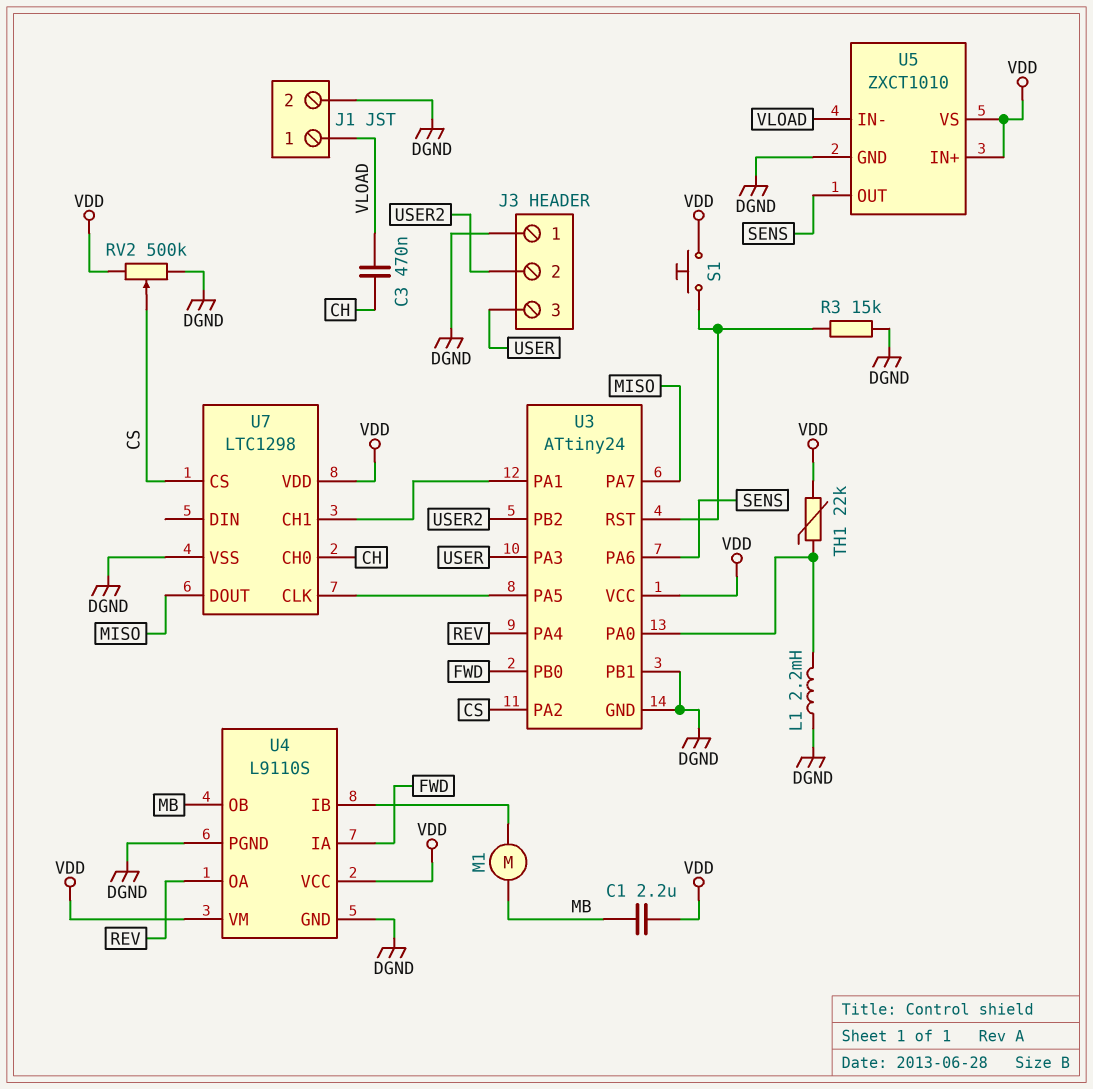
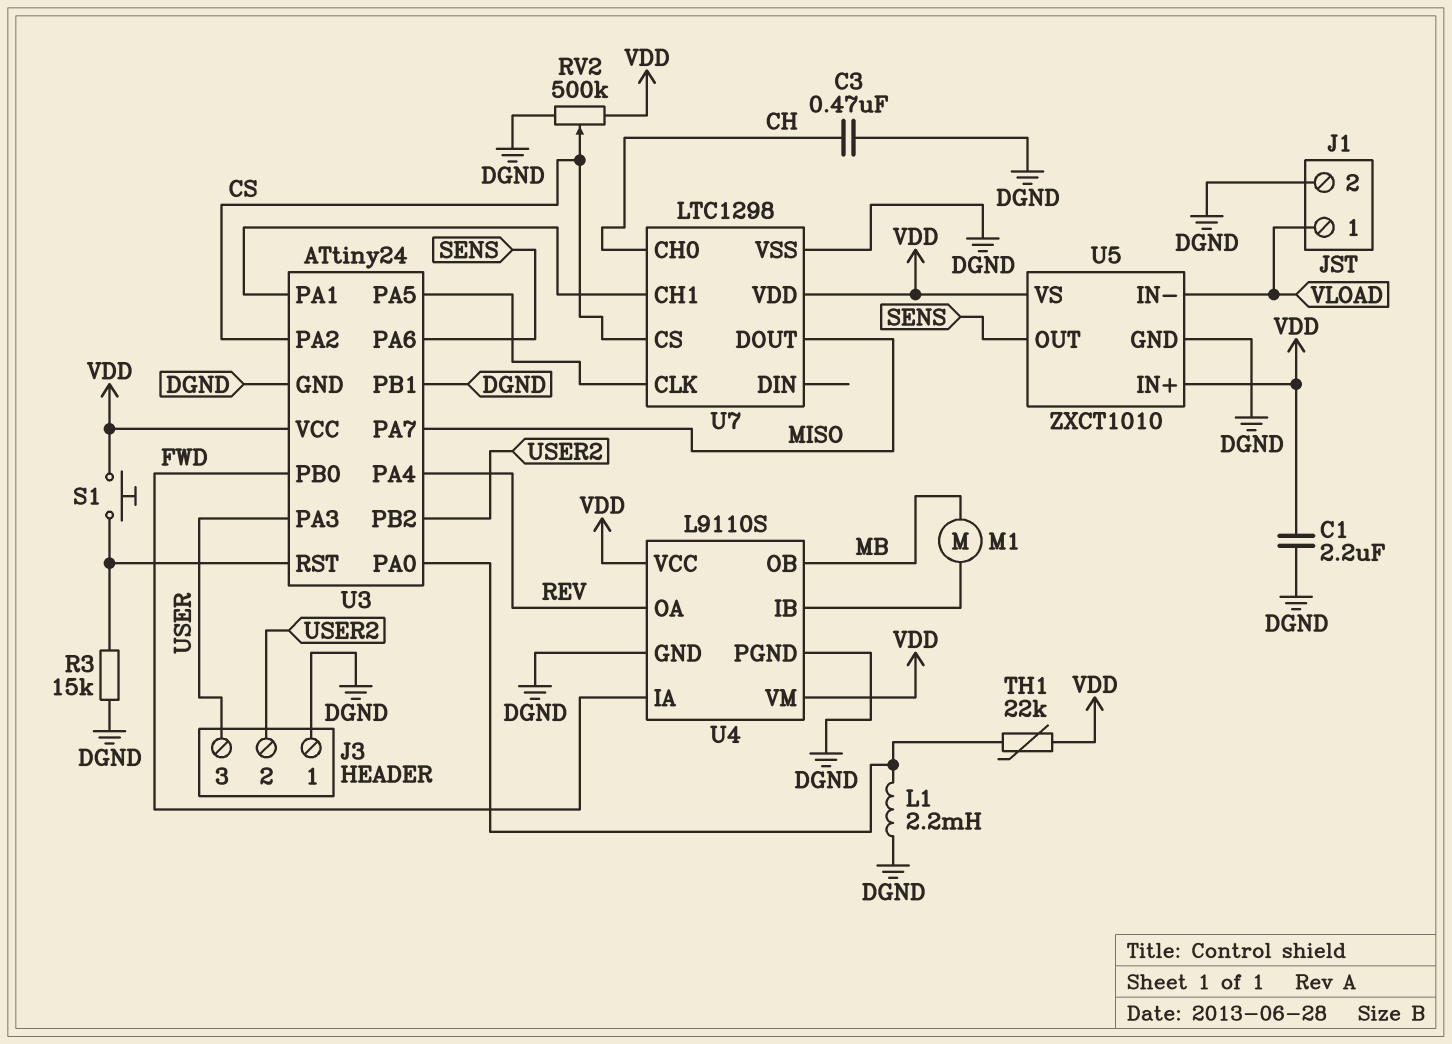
C1: 2.2uF (MB, VDD) -> 2.2uF (DGND, VDD)
C3: 470nF (CH, VLOAD) -> 470nF (CH, DGND)

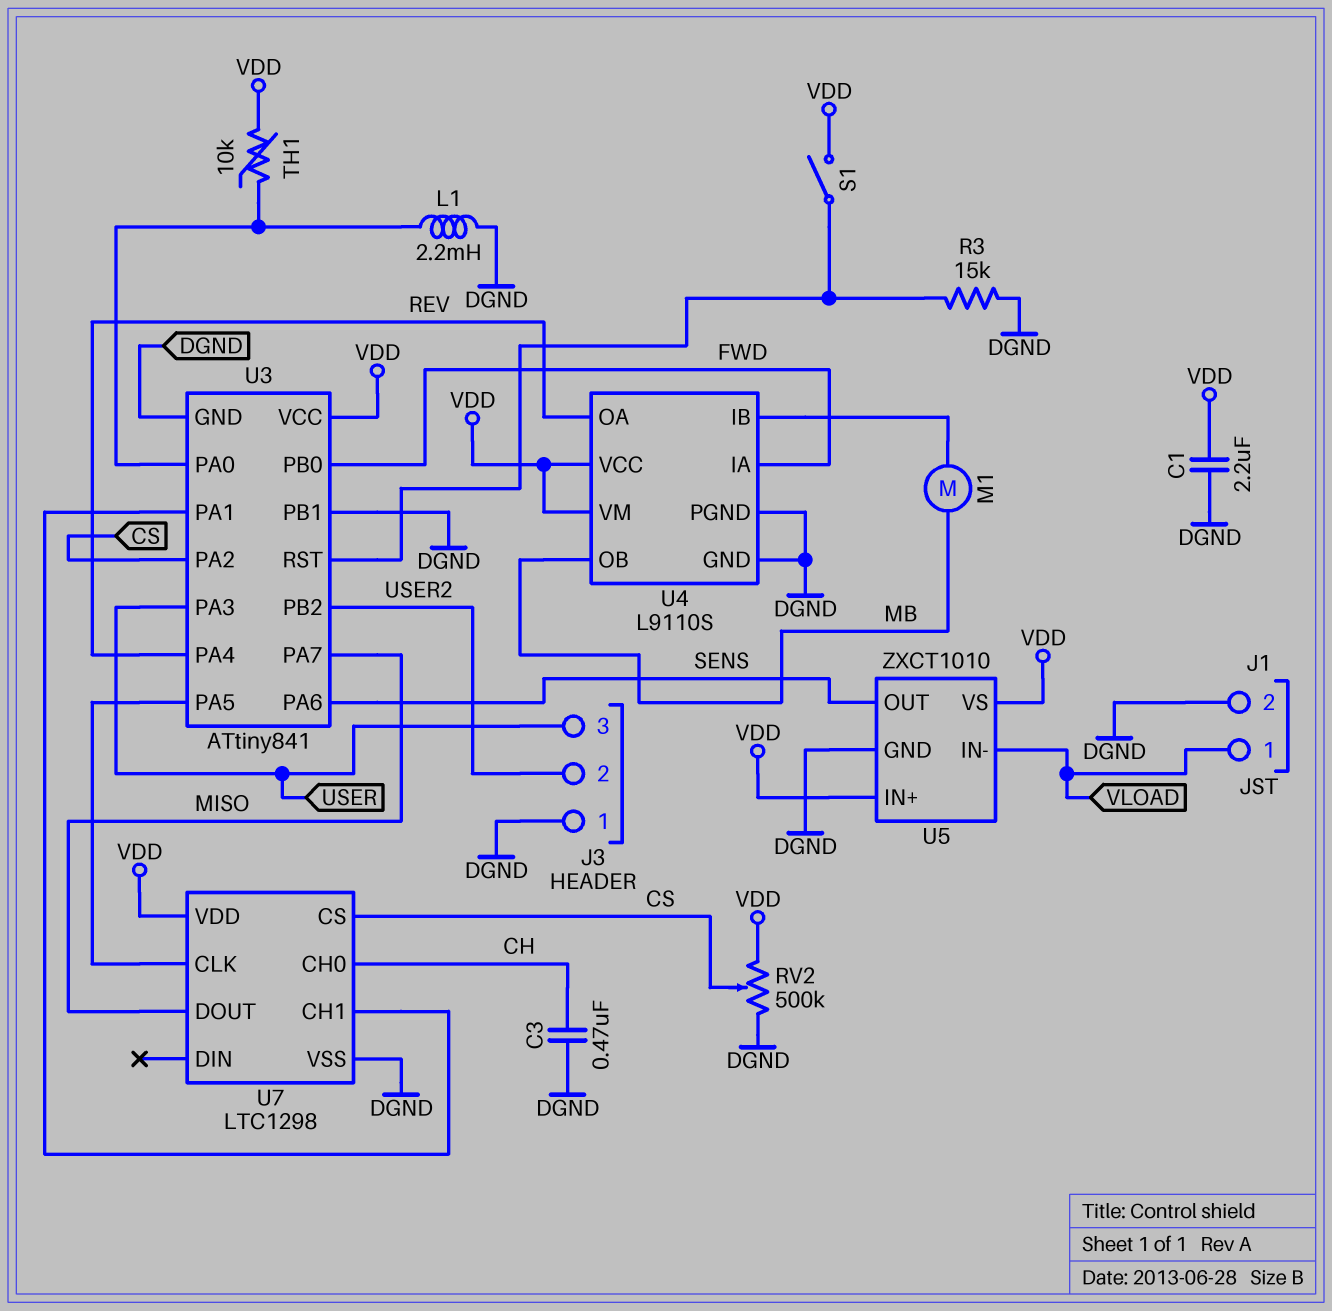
S1: button (U3/RST, VDD) -> switch (U3/RST, VDD)
TH1: 22k (U3/PA0, VDD) -> 10k (U3/PA0, VDD)
U3: ATtiny24 -> ATtiny841

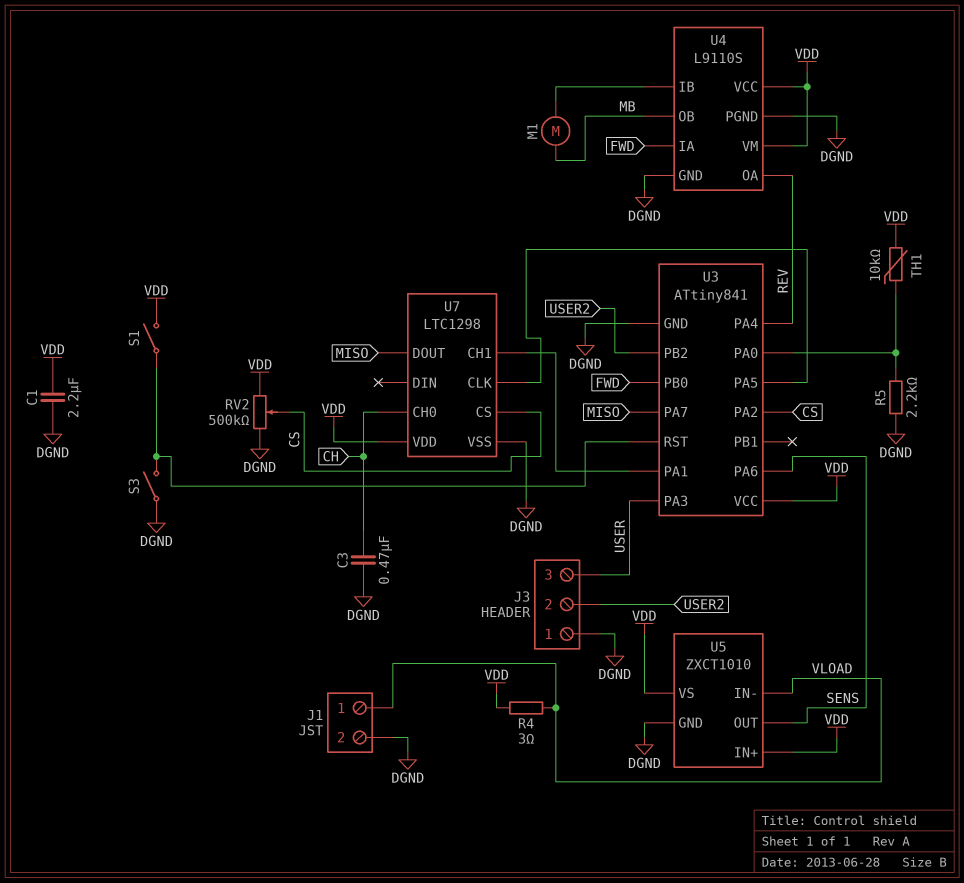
L1: 2.2mH (DGND, U3/PA0) -> none
R3: 15k (DGND, U3/RST) -> none
R4: none -> 3 (VDD, VLOAD)
R5: none -> 2.2k (DGND, U3/PA0)
S3: none -> switch (DGND, U3/RST)
U3 pin PB1: DGND -> none

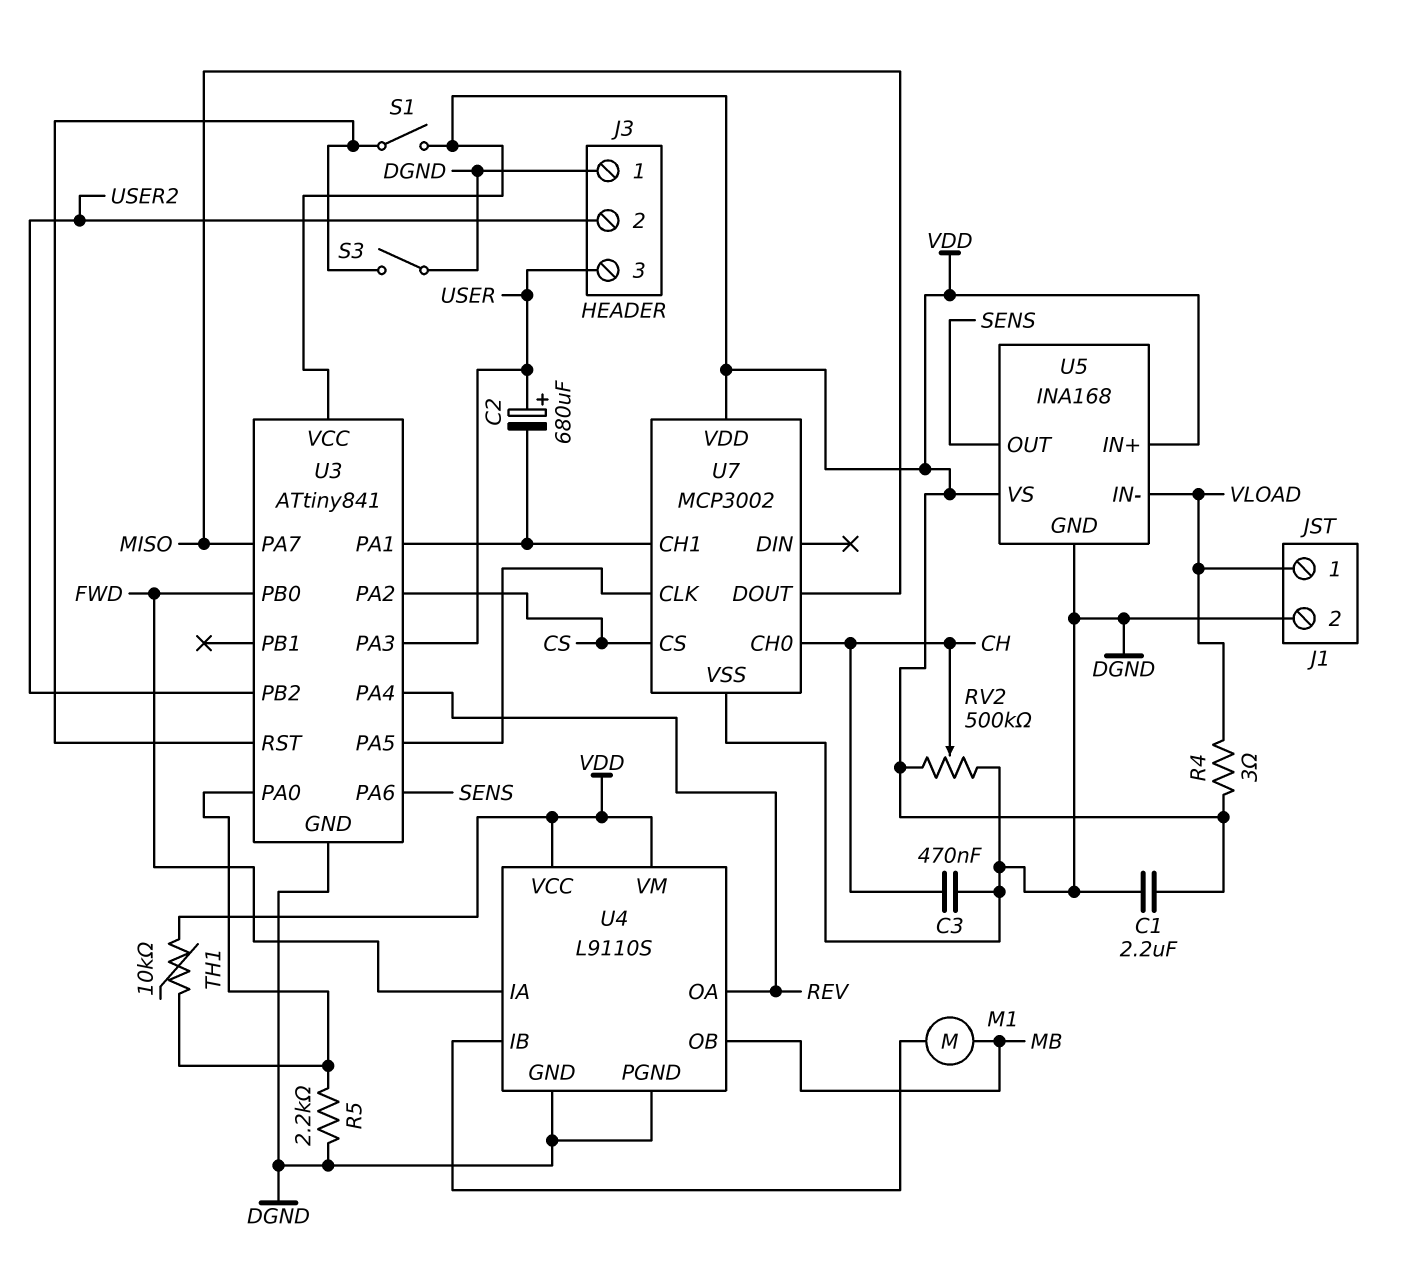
C2: none -> 680uF (plus USER, minus U3/PA1)
RV2: 500k (DGND, VDD, wiper CS) -> 500k (DGND, VDD, wiper CH)
U5: ZXCT1010 -> INA168
U7: LTC1298 -> MCP3002

